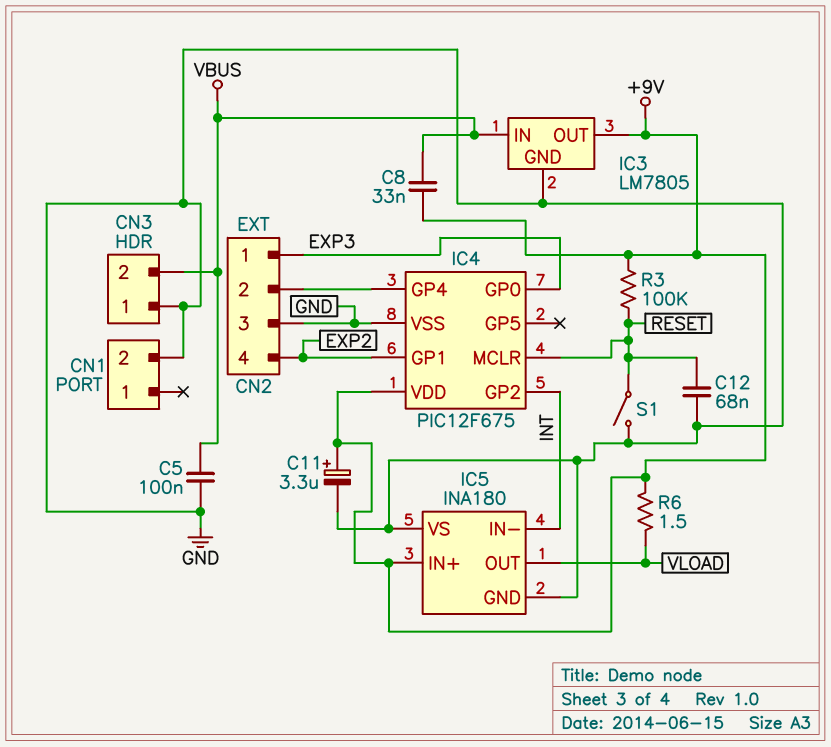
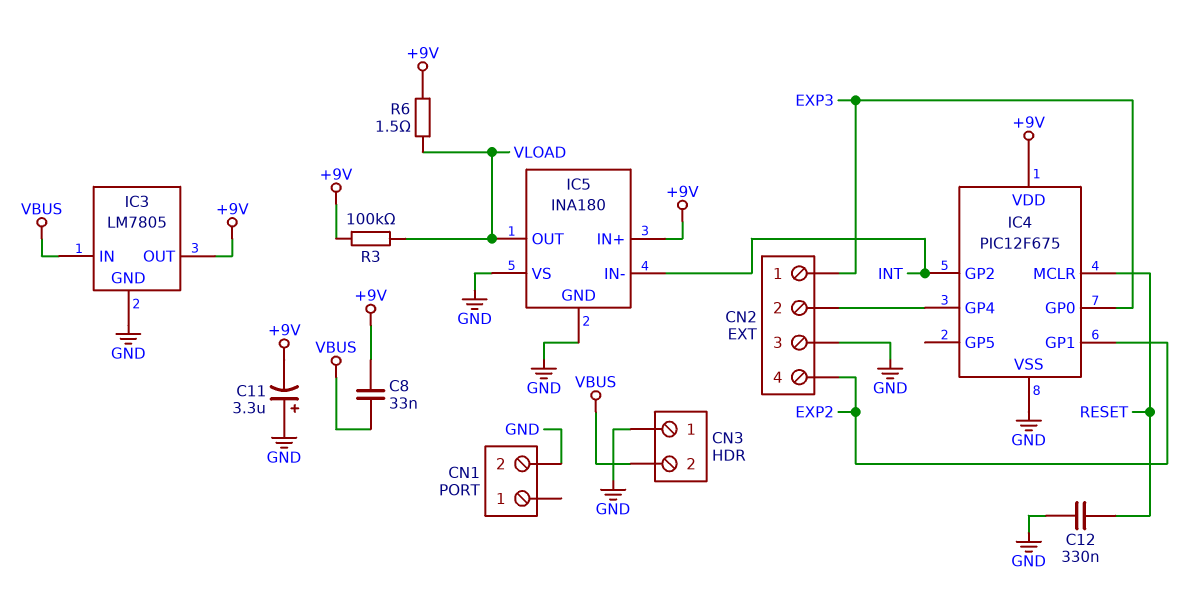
C5: 100nF (GND, VBUS) -> none
C11: 3.3uF (plus +9V, minus GND) -> 3.3uF (plus GND, minus +9V)
C12: 68nF (GND, RESET) -> 330nF (GND, RESET)
R3: 100k (+9V, RESET) -> 100k (+9V, VLOAD)
S1: switch (GND, RESET) -> none

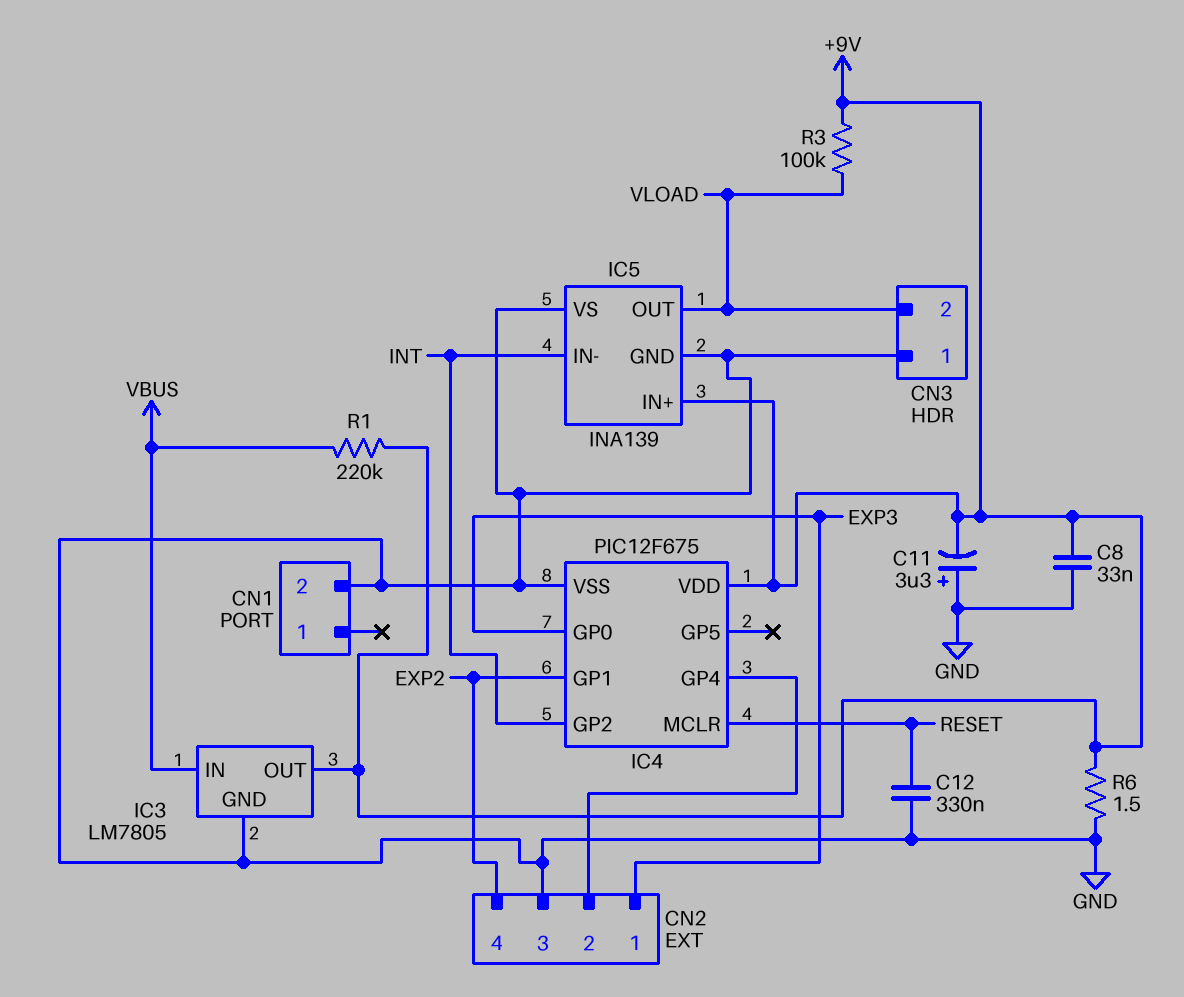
C8: 33nF (+9V, VBUS) -> 33nF (+9V, GND)
CN3 pin 2: VBUS -> VLOAD
IC5: INA180 -> INA139
R1: none -> 220k (+9V, VBUS)
R6: 1.5 (+9V, VLOAD) -> 1.5 (+9V, GND)

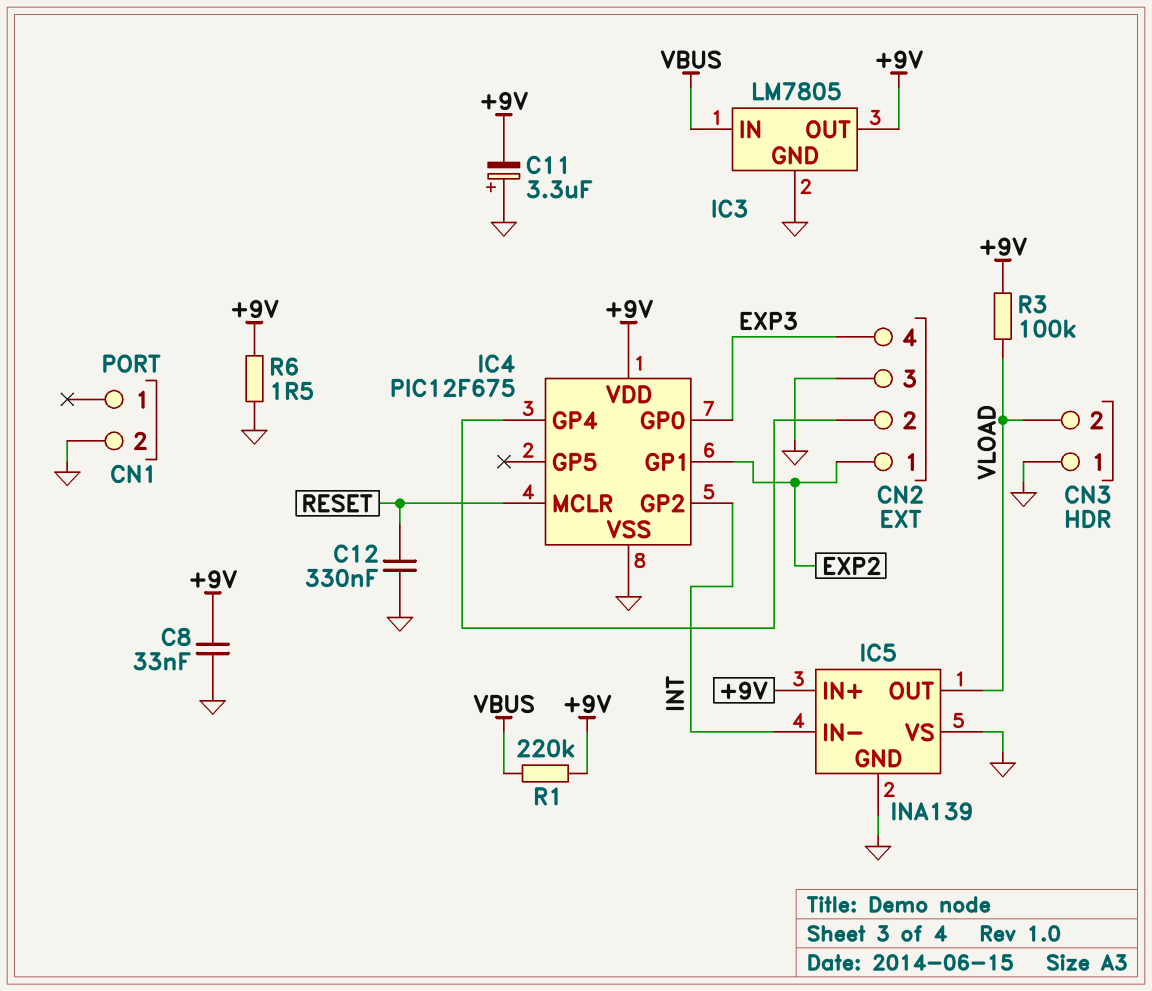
CN2 pin 1: EXP3 -> EXP2
CN2 pin 4: EXP2 -> EXP3

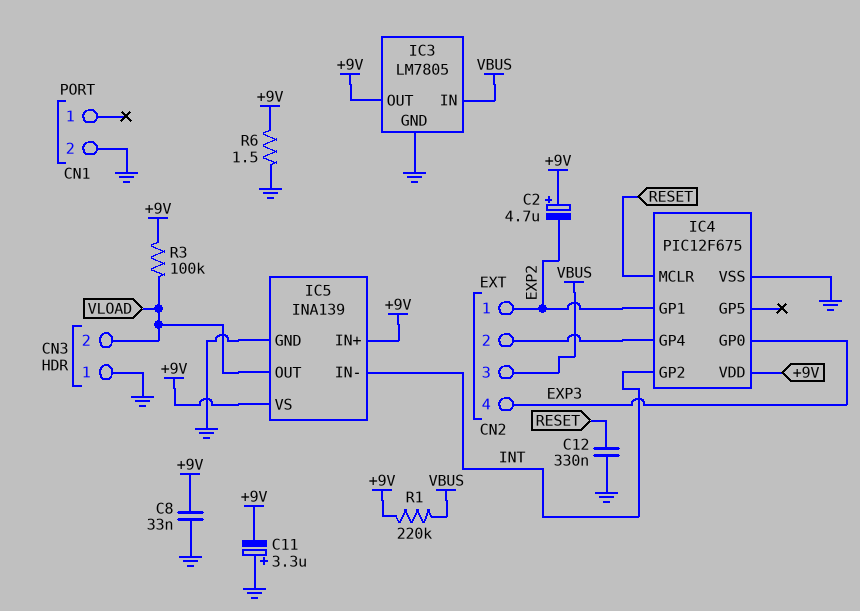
C2: none -> 4.7uF (plus +9V, minus EXP2)
CN2 pin 3: GND -> VBUS
IC5 pin VS: GND -> +9V

